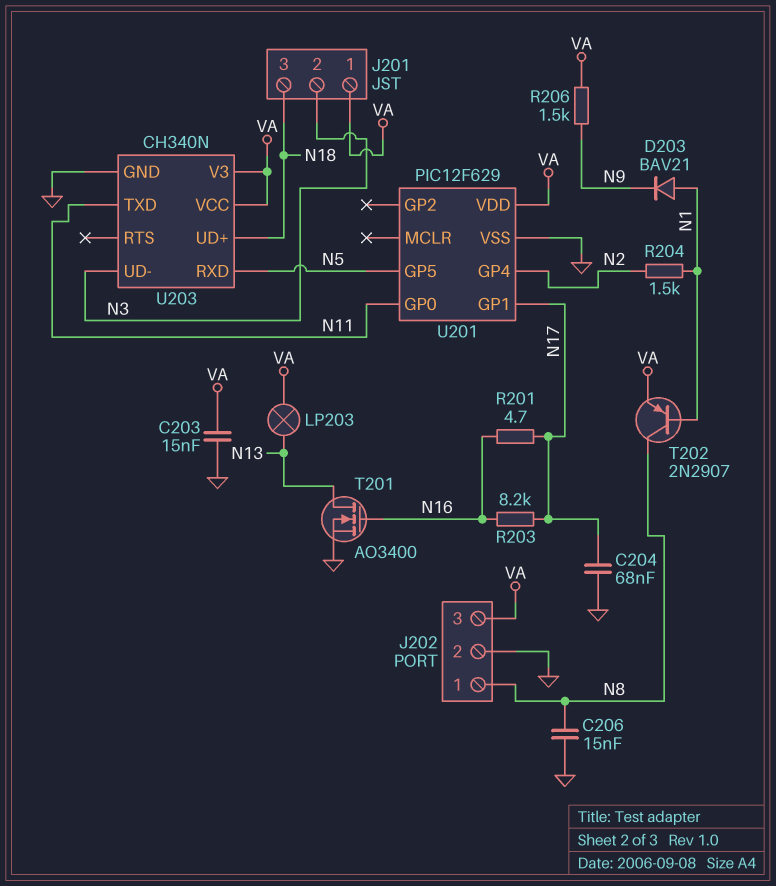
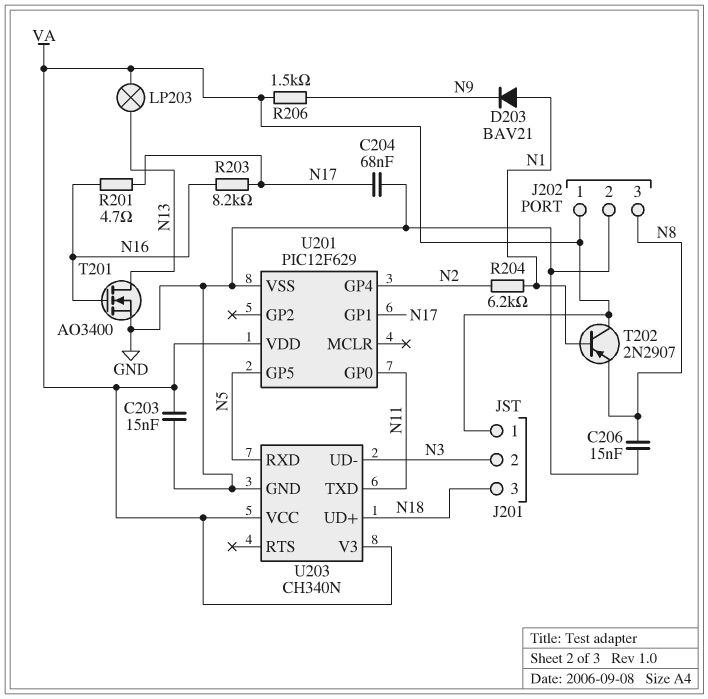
J202 pin 1: N8 -> VA
J202 pin 3: VA -> N8
R204: 1.5k (N1, N2) -> 6.2k (N1, N2)
T202: PNP 2N2907 (B N1, C N8, E VA) -> PNP 2N2907 (B N1, C VA, E N8)

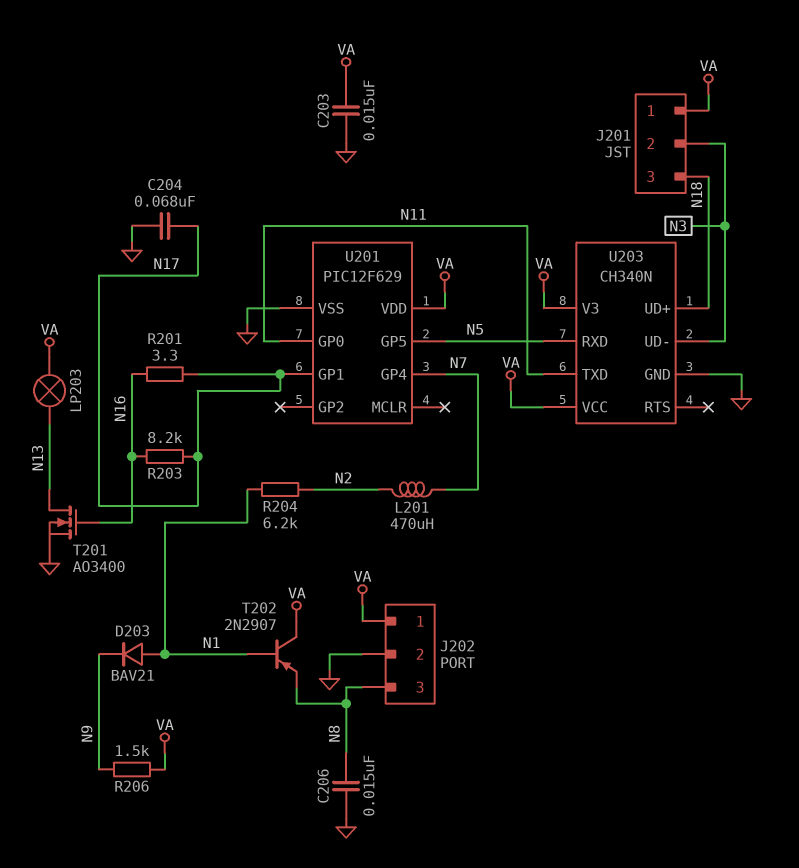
L201: none -> 470uH (N2, N7)
R201: 4.7 (N16, N17) -> 3.3 (N16, N17)
U201 pin GP4: N2 -> N7

